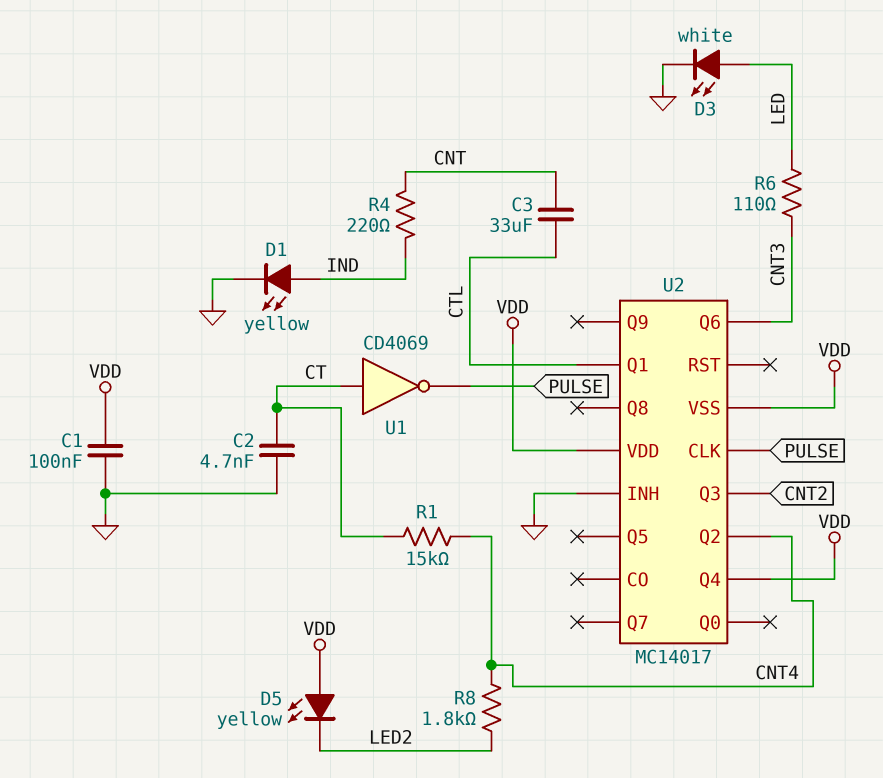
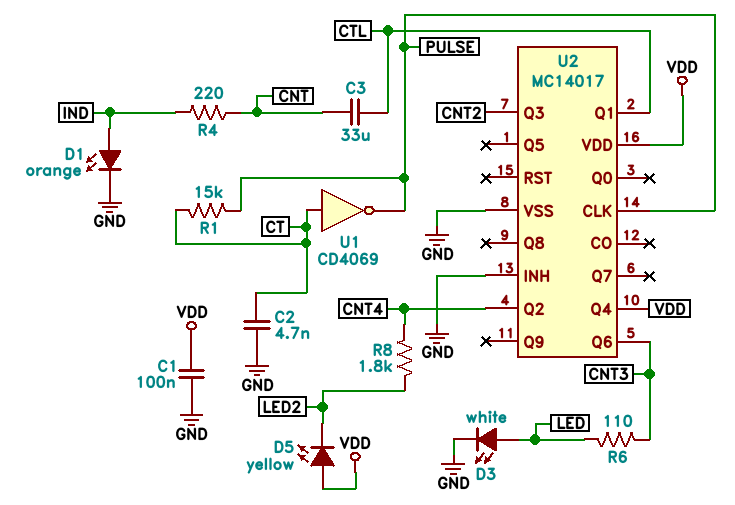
D1: LED yellow (A IND, K GND) -> LED orange (A IND, K GND)
R1: 15k (CNT4, CT) -> 15k (CT, PULSE)
U2 pin VSS: VDD -> GND

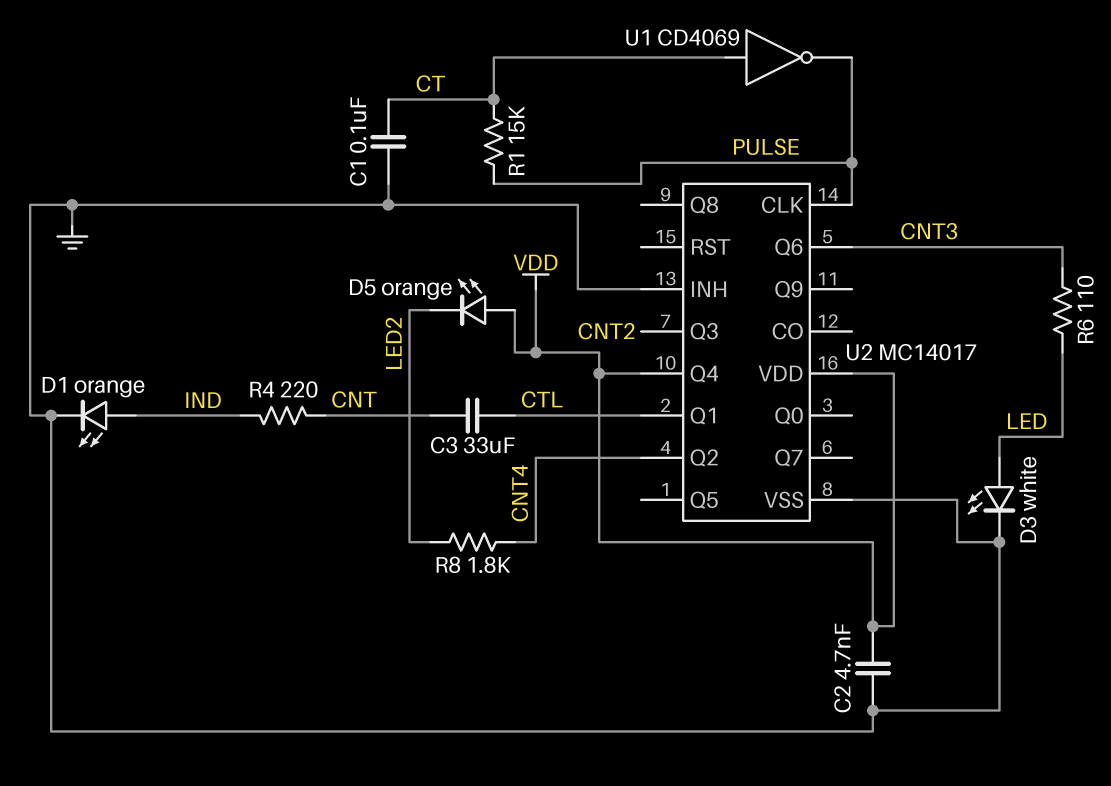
C1: 100nF (GND, VDD) -> 100nF (CT, GND)
C2: 4.7nF (CT, GND) -> 4.7nF (GND, VDD)
D5: LED yellow (A VDD, K LED2) -> LED orange (A VDD, K LED2)

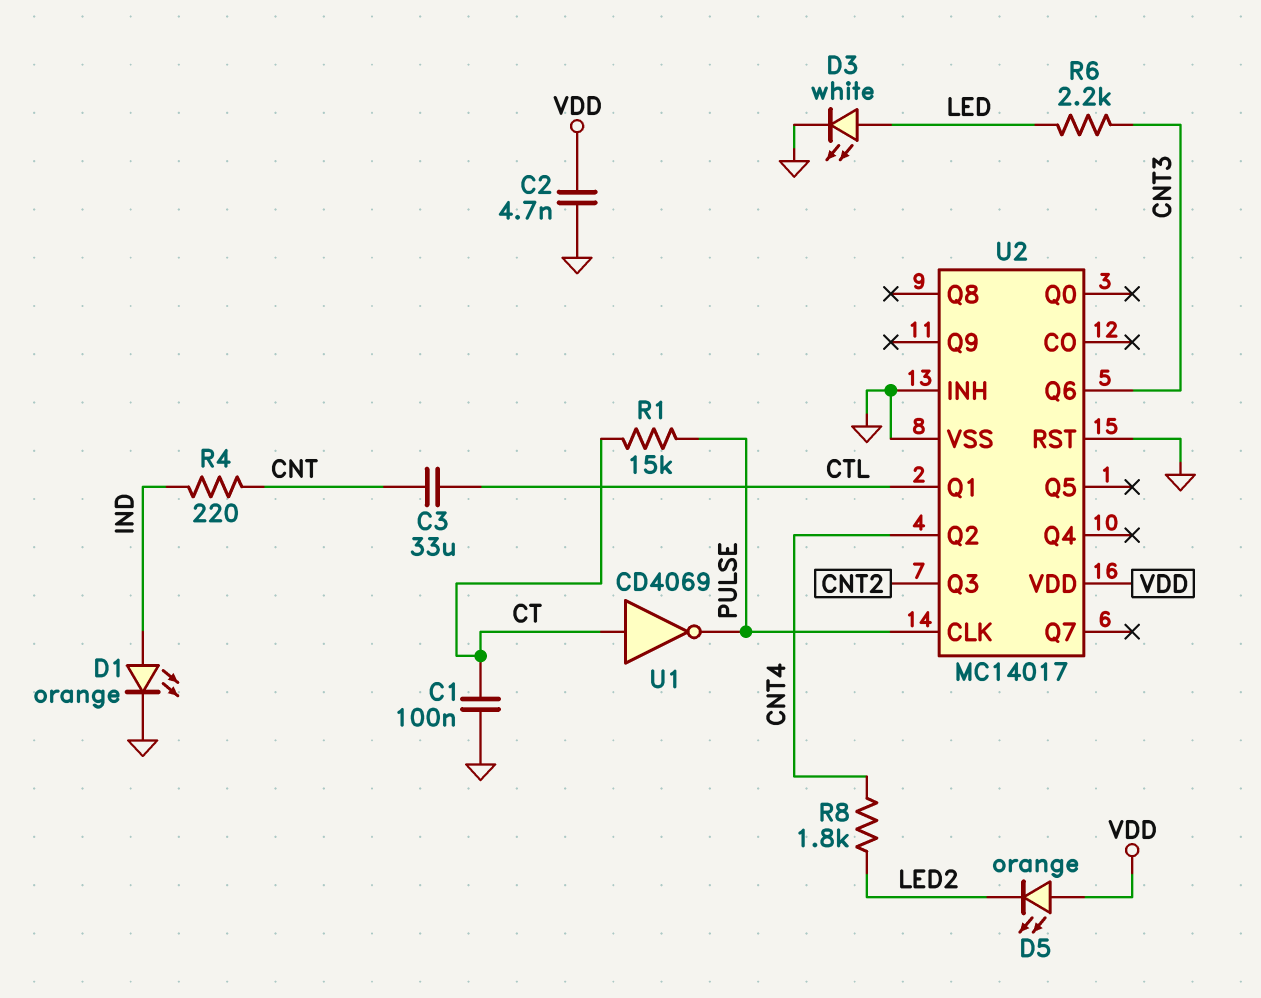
R6: 110 (CNT3, LED) -> 2.2k (CNT3, LED)
U2 pin Q4: VDD -> none
U2 pin RST: none -> GND

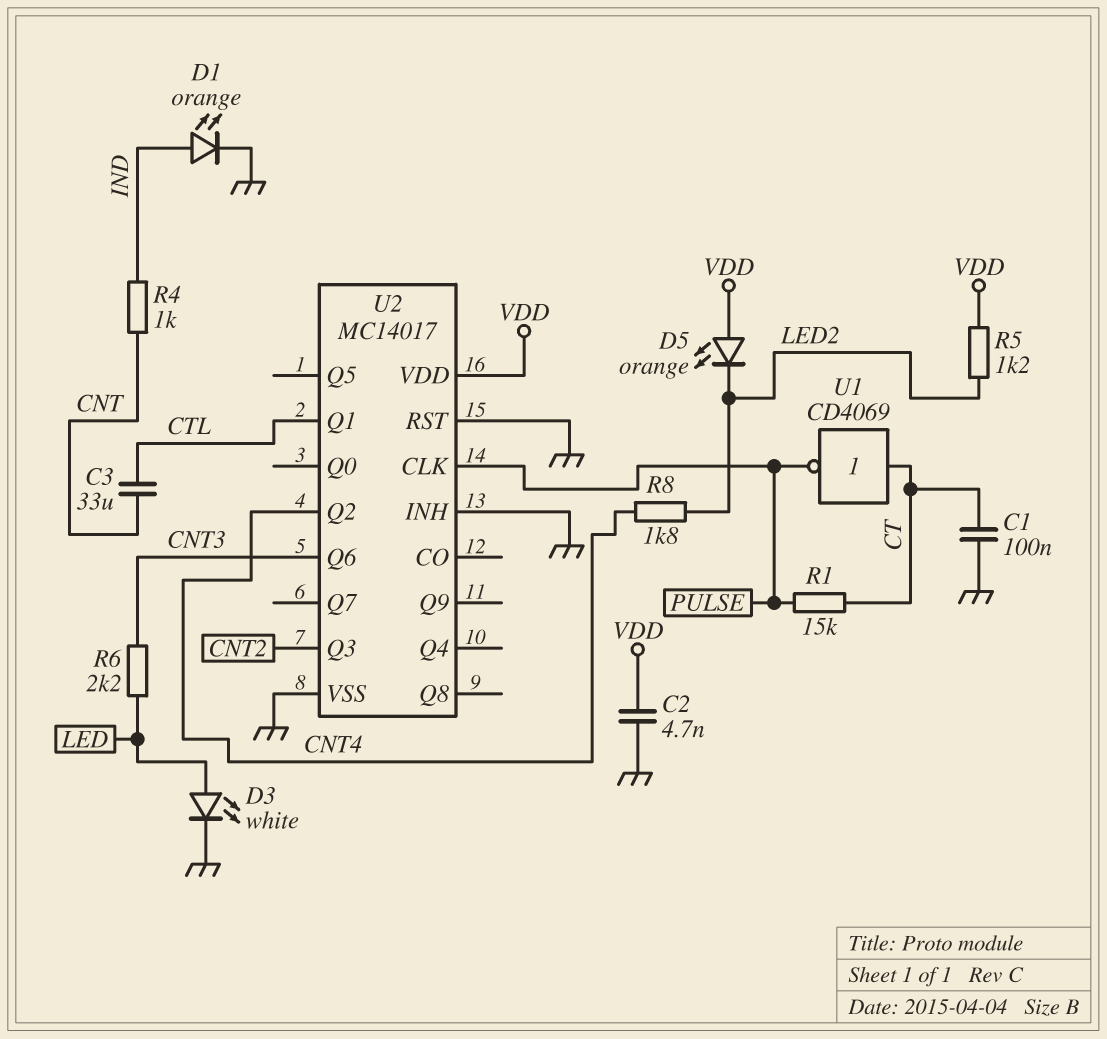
R4: 220 (CNT, IND) -> 1k (CNT, IND)
R5: none -> 1.2k (LED2, VDD)

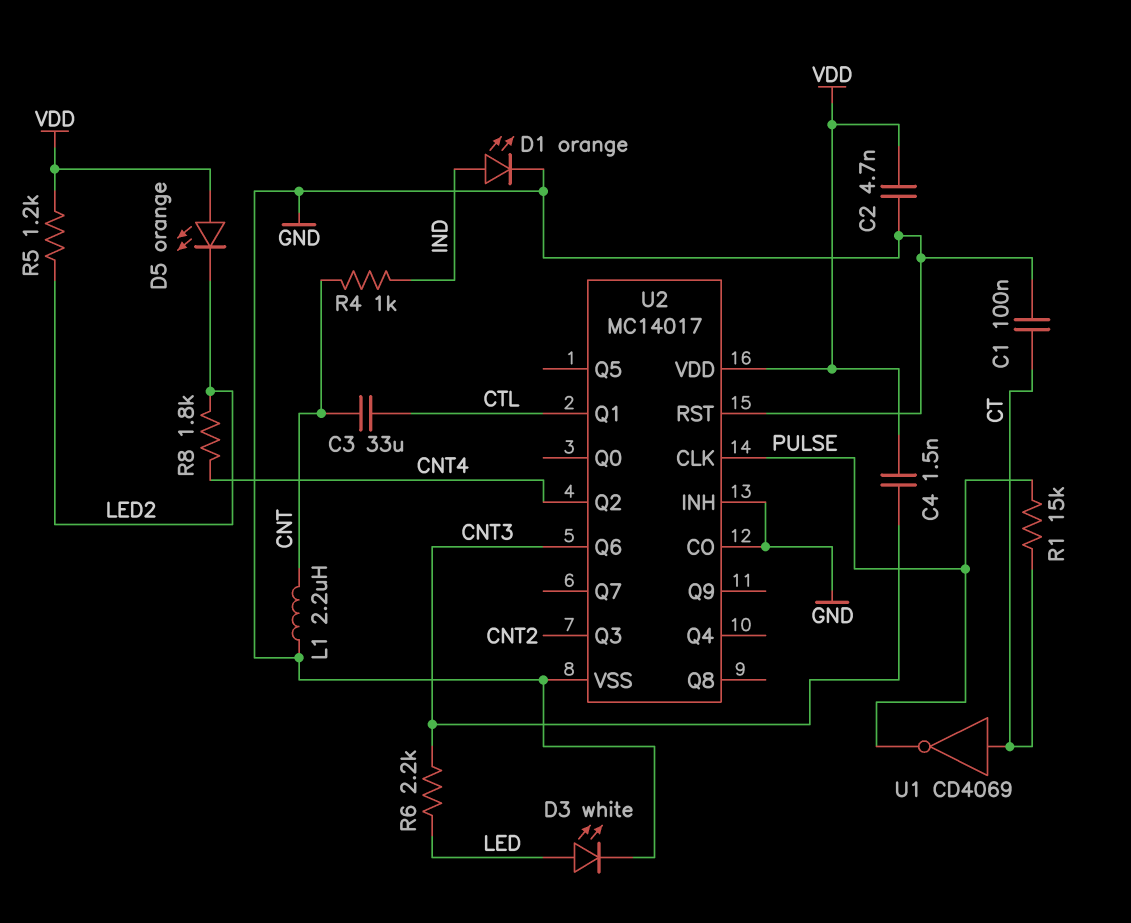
C4: none -> 1.5nF (CNT3, VDD)
L1: none -> 2.2uH (CNT, GND)
U2 pin CO: none -> GND

